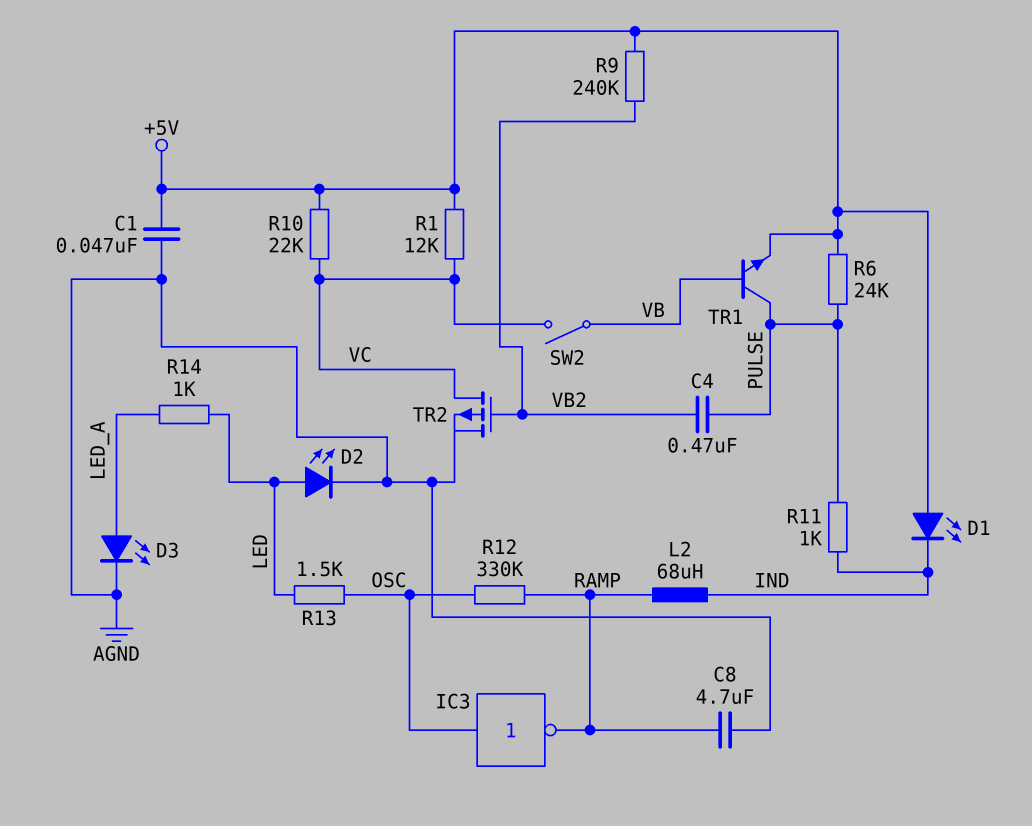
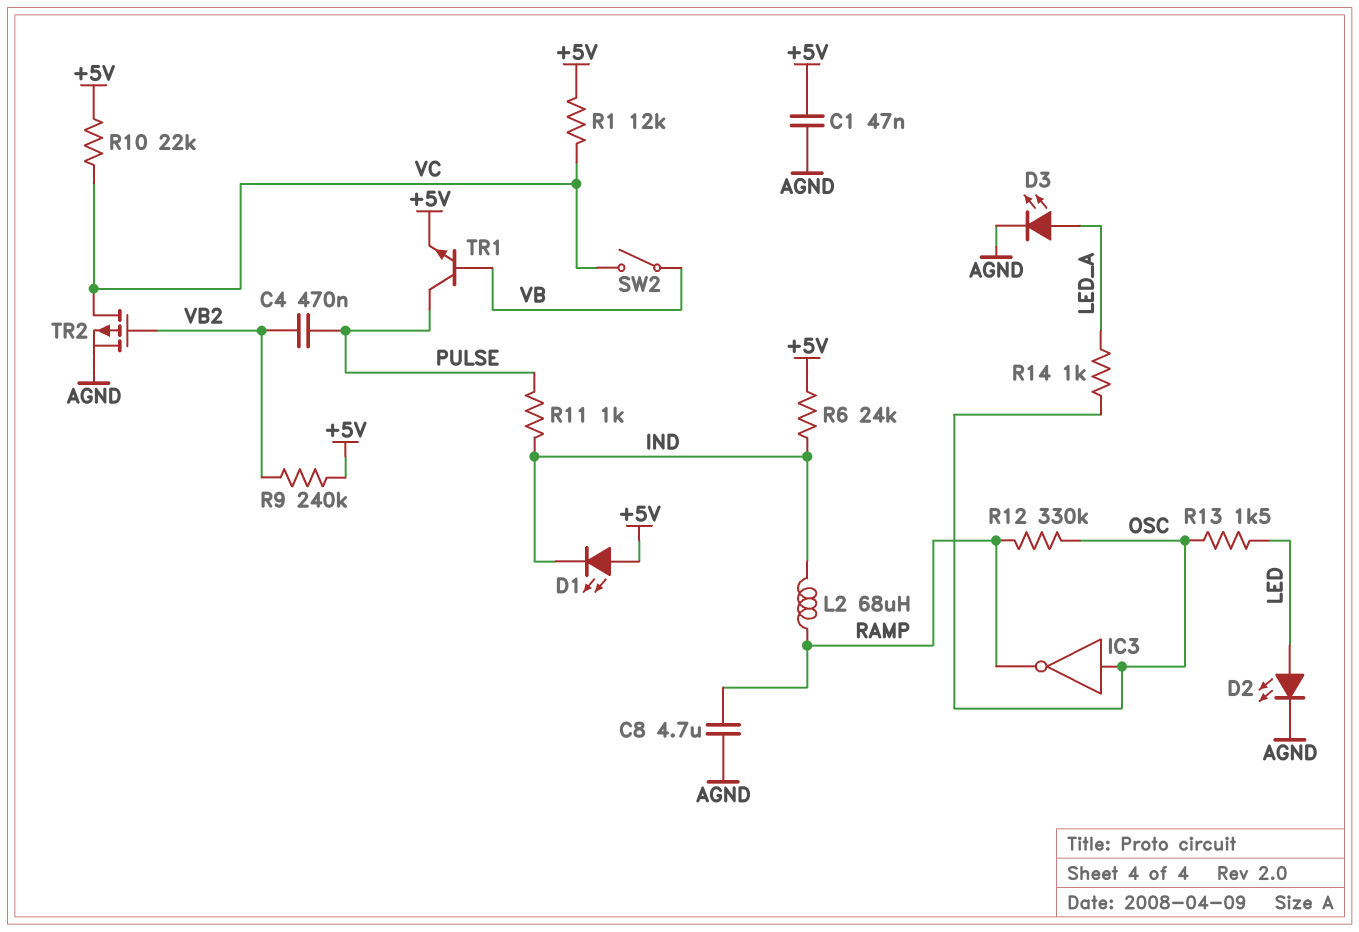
R6: 24k (+5V, PULSE) -> 24k (+5V, IND)
R14: 1k (LED, LED_A) -> 1k (LED_A, OSC)

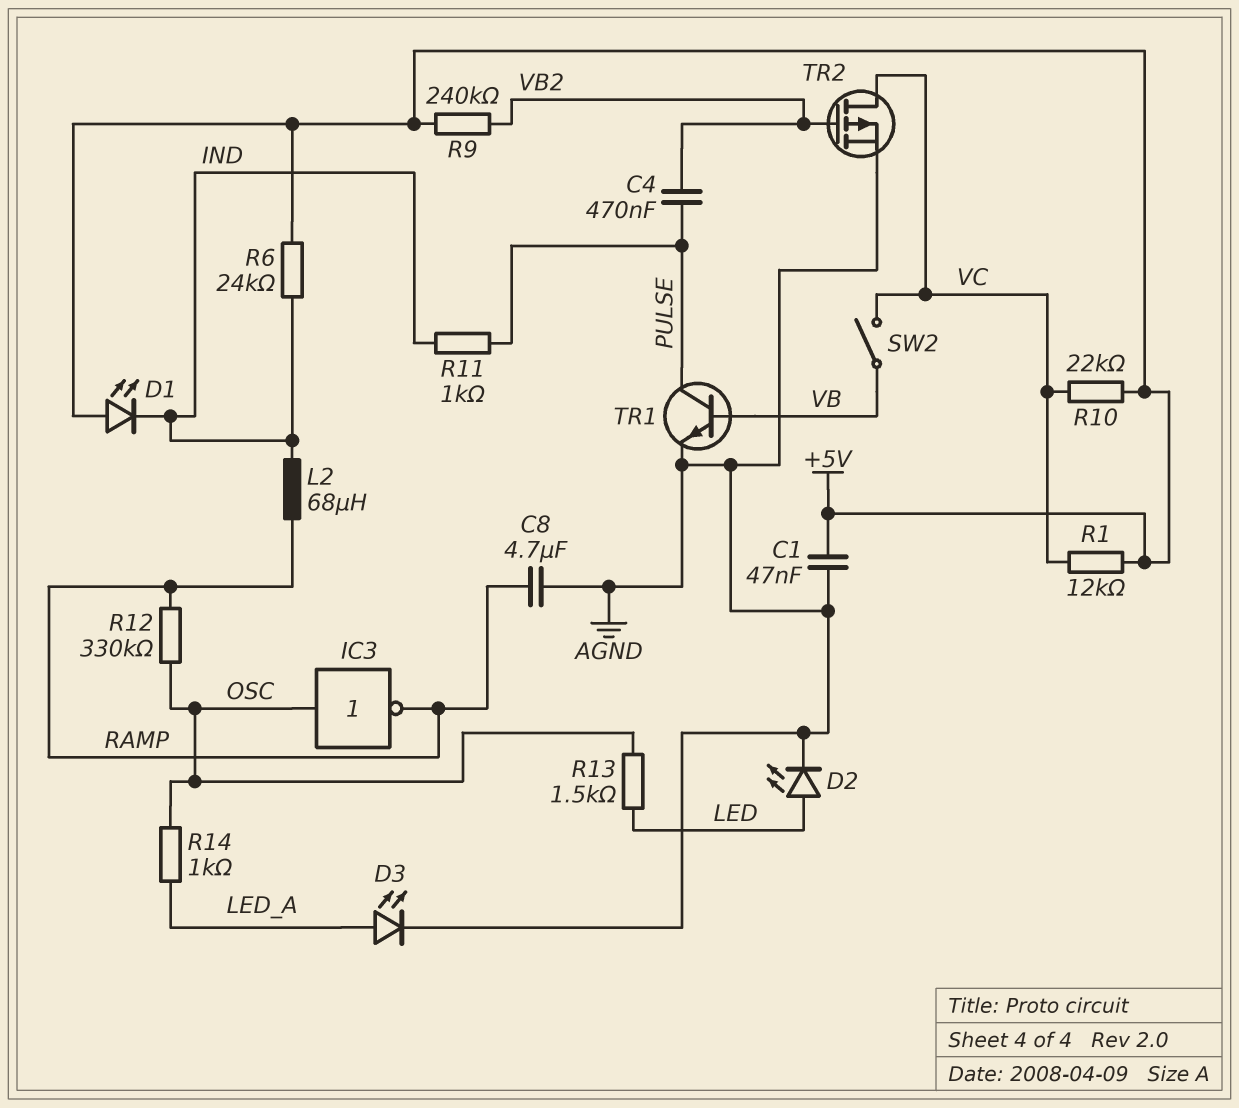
TR1: NPN (B VB, C PULSE, E +5V) -> NPN (B VB, C PULSE, E AGND)

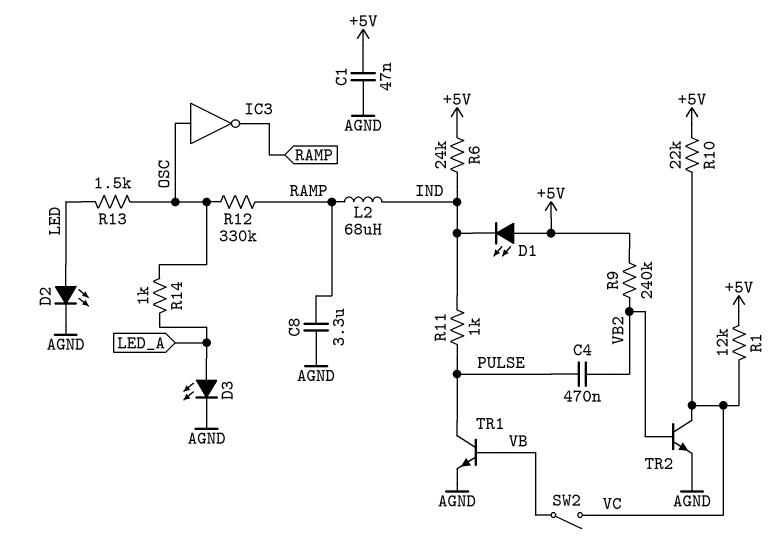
C8: 4.7uF (AGND, RAMP) -> 3.3uF (AGND, RAMP)
TR2: PMOS (G VB2, D VC, S AGND) -> NPN (B VB2, C VC, E AGND)

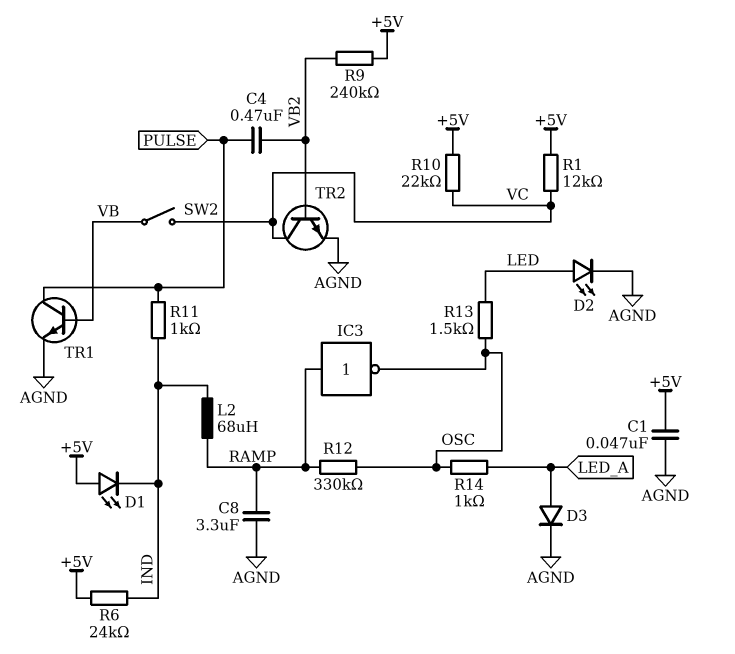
D3: LED (A LED_A, K AGND) -> diode (A LED_A, K AGND)
IC3: NOT (in OSC, out RAMP) -> NOT (in RAMP, out OSC)

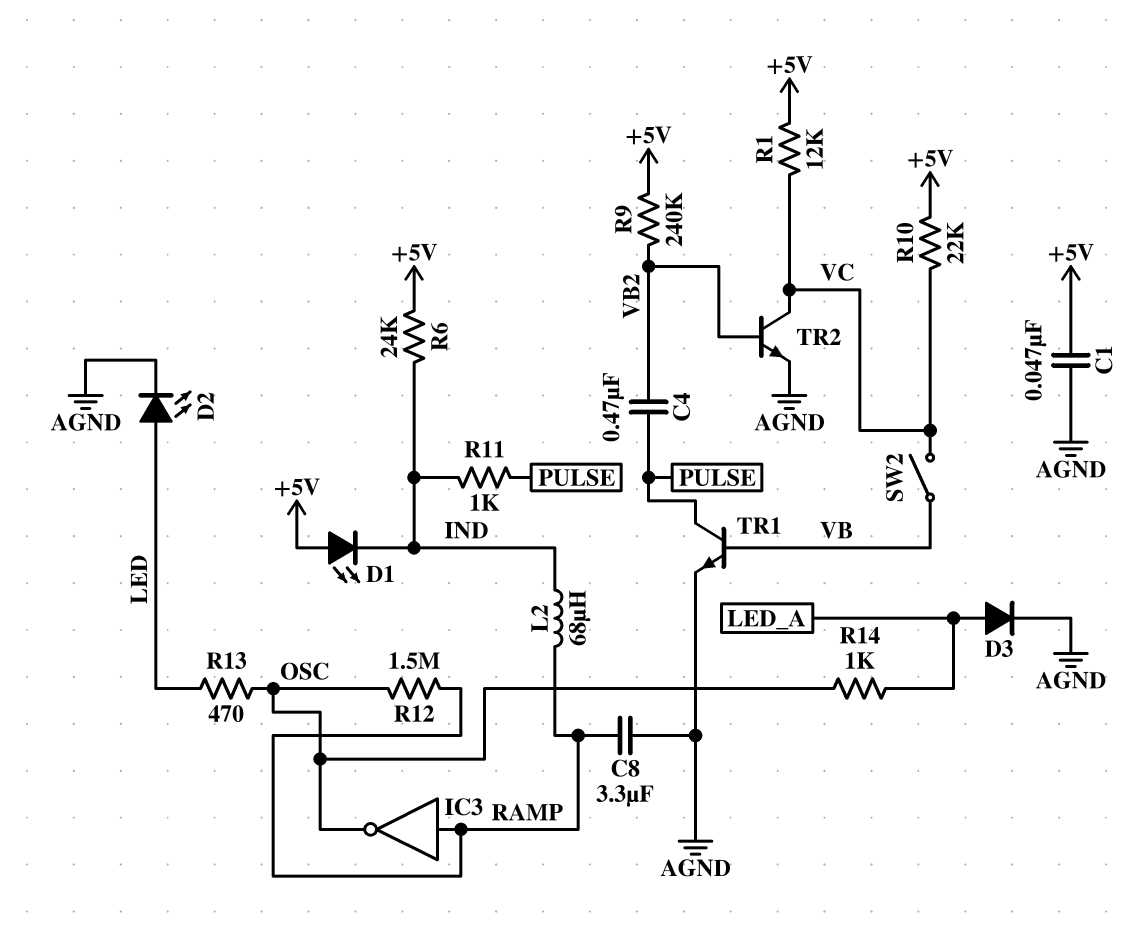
R12: 330k (OSC, RAMP) -> 1.5M (OSC, RAMP)
R13: 1.5k (LED, OSC) -> 470 (LED, OSC)

